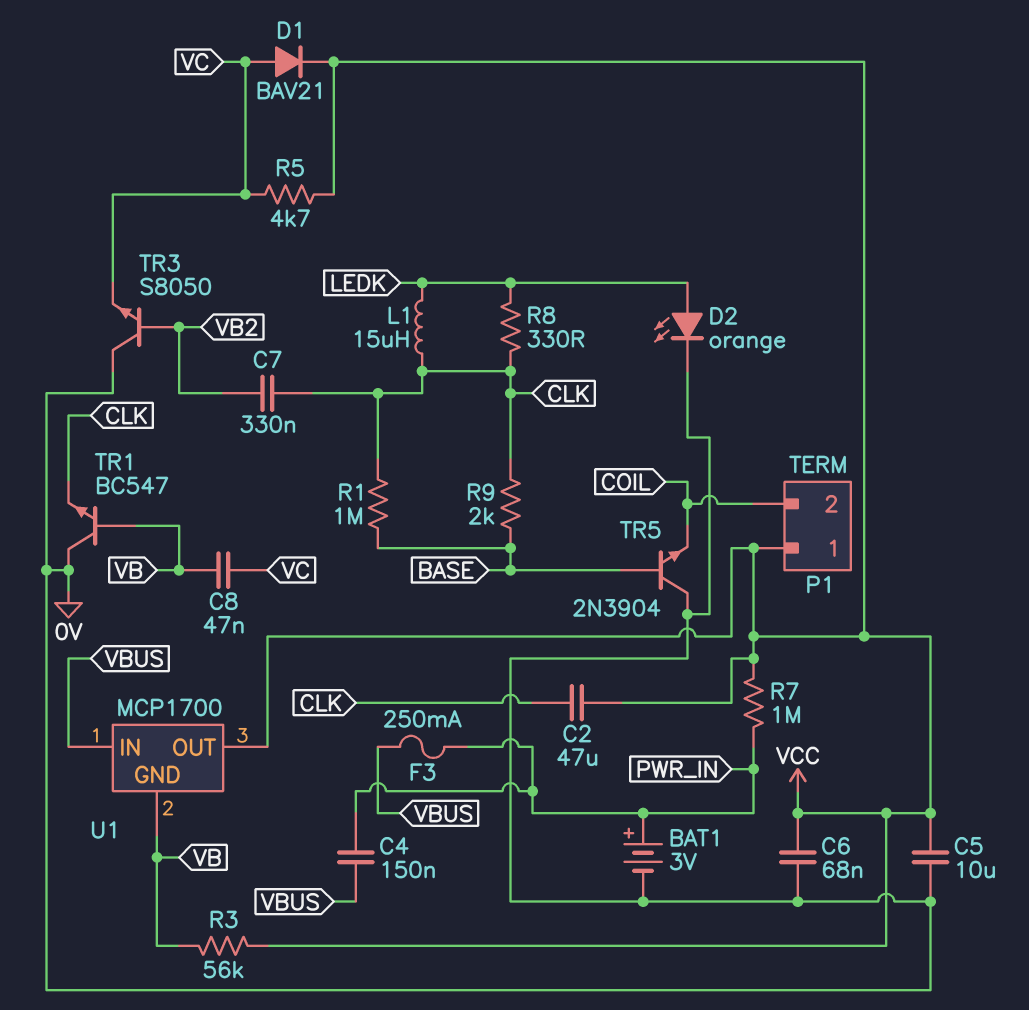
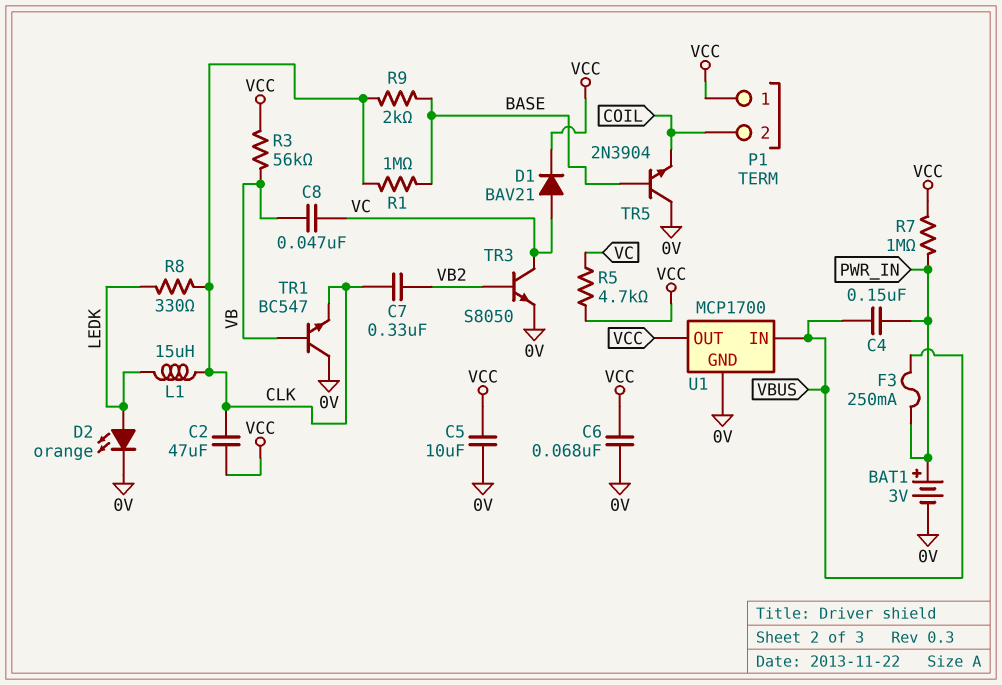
TR3: NPN S8050 (B VB2, C 0V, E VC) -> NPN S8050 (B VB2, C VC, E 0V)
U1 pin GND: VB -> 0V

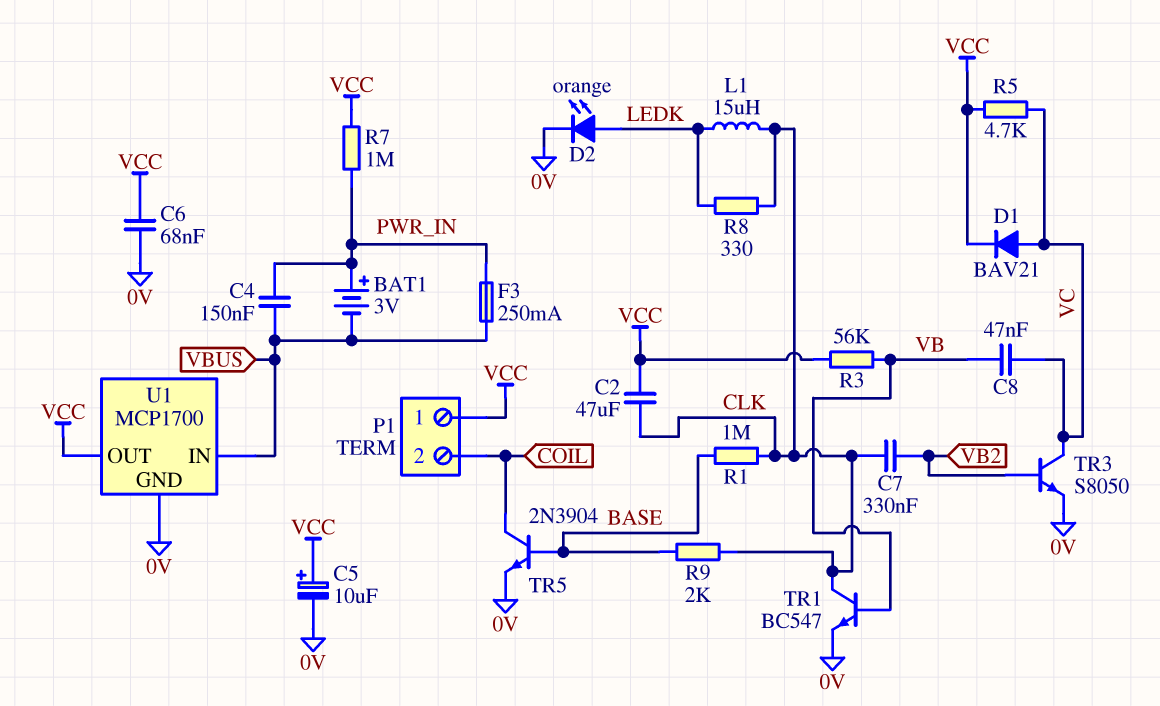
BAT1: 3V (plus PWR_IN, minus 0V) -> 3V (plus PWR_IN, minus VBUS)
C5: 10uF (0V, VCC) -> 10uF (plus VCC, minus 0V)
TR1: NPN BC547 (B VB, C 0V, E CLK) -> NPN BC547 (B VB, C CLK, E 0V)
TR5: NPN 2N3904 (B BASE, C 0V, E COIL) -> NPN 2N3904 (B BASE, C COIL, E 0V)

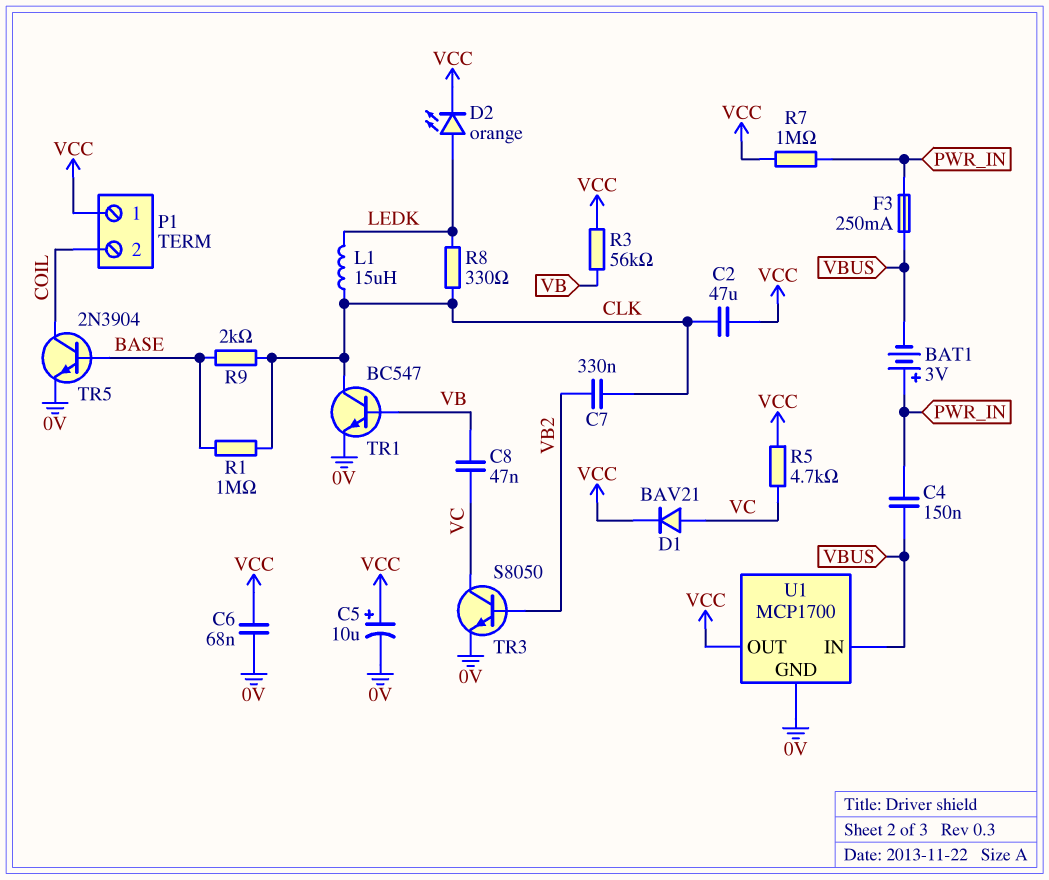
D2: LED orange (A LEDK, K 0V) -> LED orange (A LEDK, K VCC)

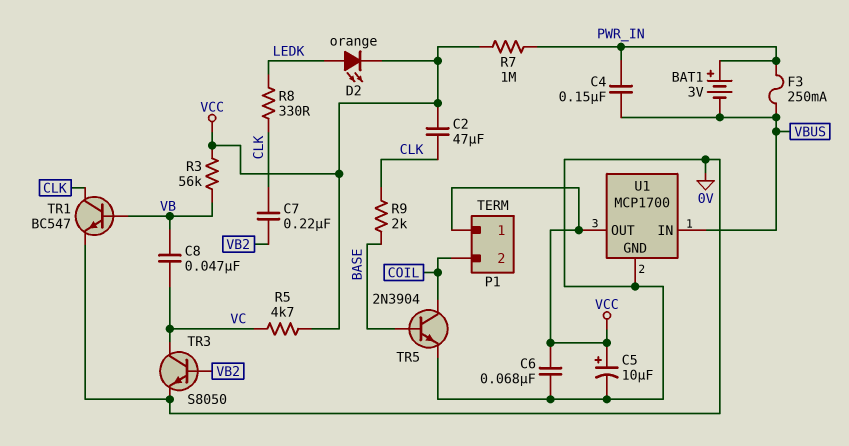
C7: 330nF (CLK, VB2) -> 220nF (CLK, VB2)
D1: diode BAV21 (A VC, K VCC) -> none
L1: 15uH (CLK, LEDK) -> none
R1: 1M (BASE, CLK) -> none

